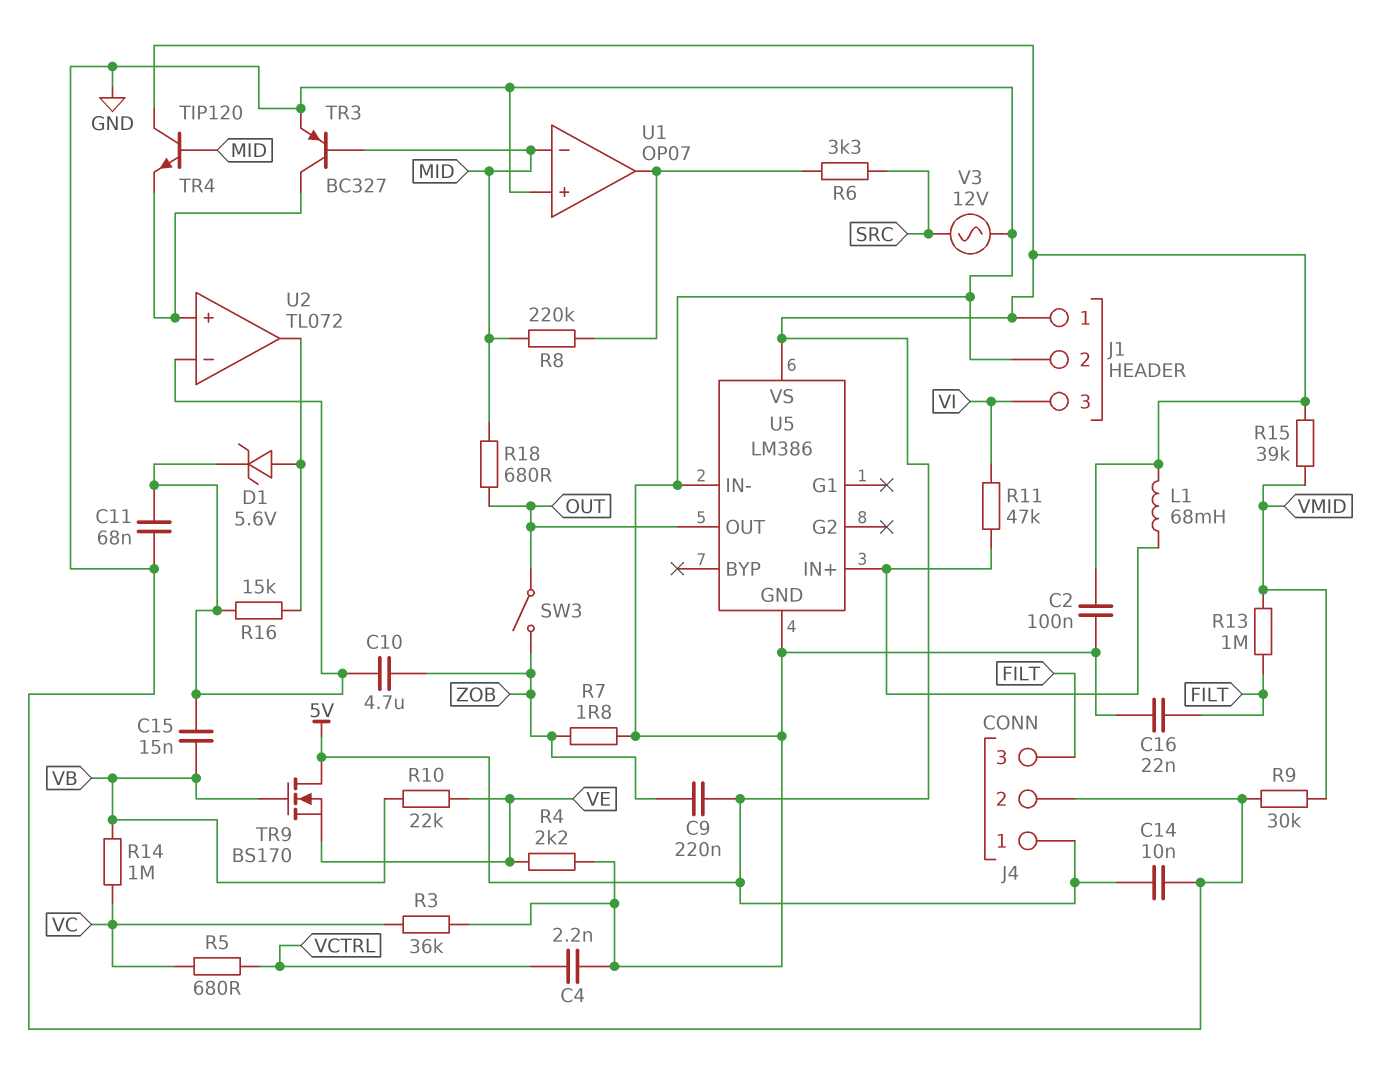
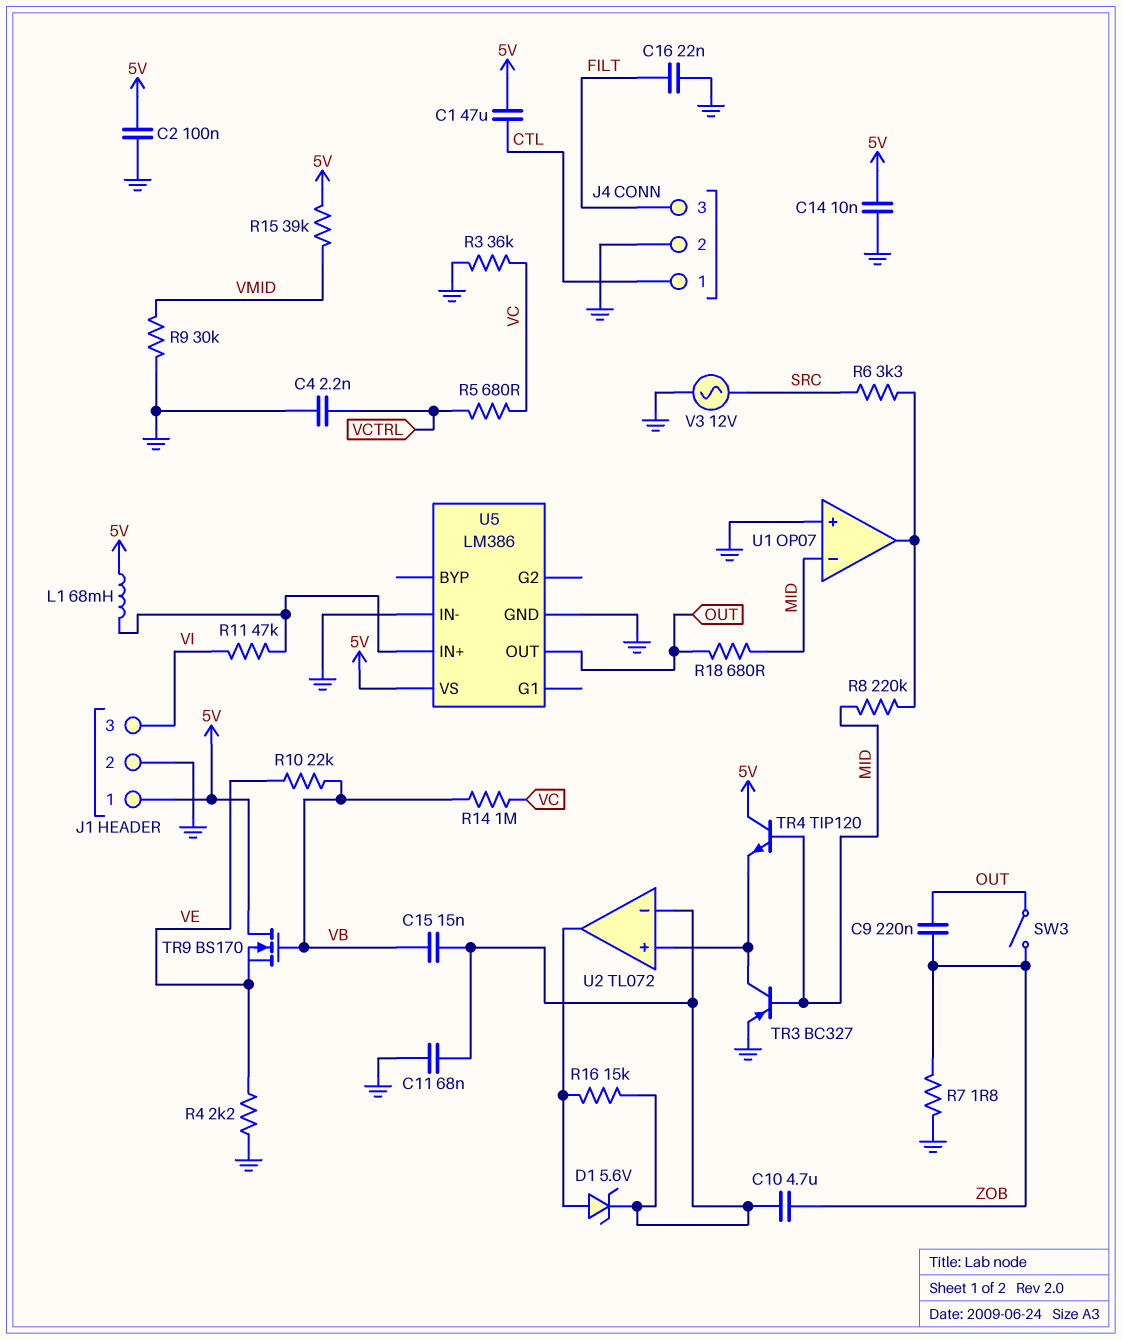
C1: none -> 47uF (5V, CTL)
C9: 220nF (5V, ZOB) -> 220nF (OUT, ZOB)
J4 pin 1: 5V -> CTL
R13: 1M (FILT, VMID) -> none

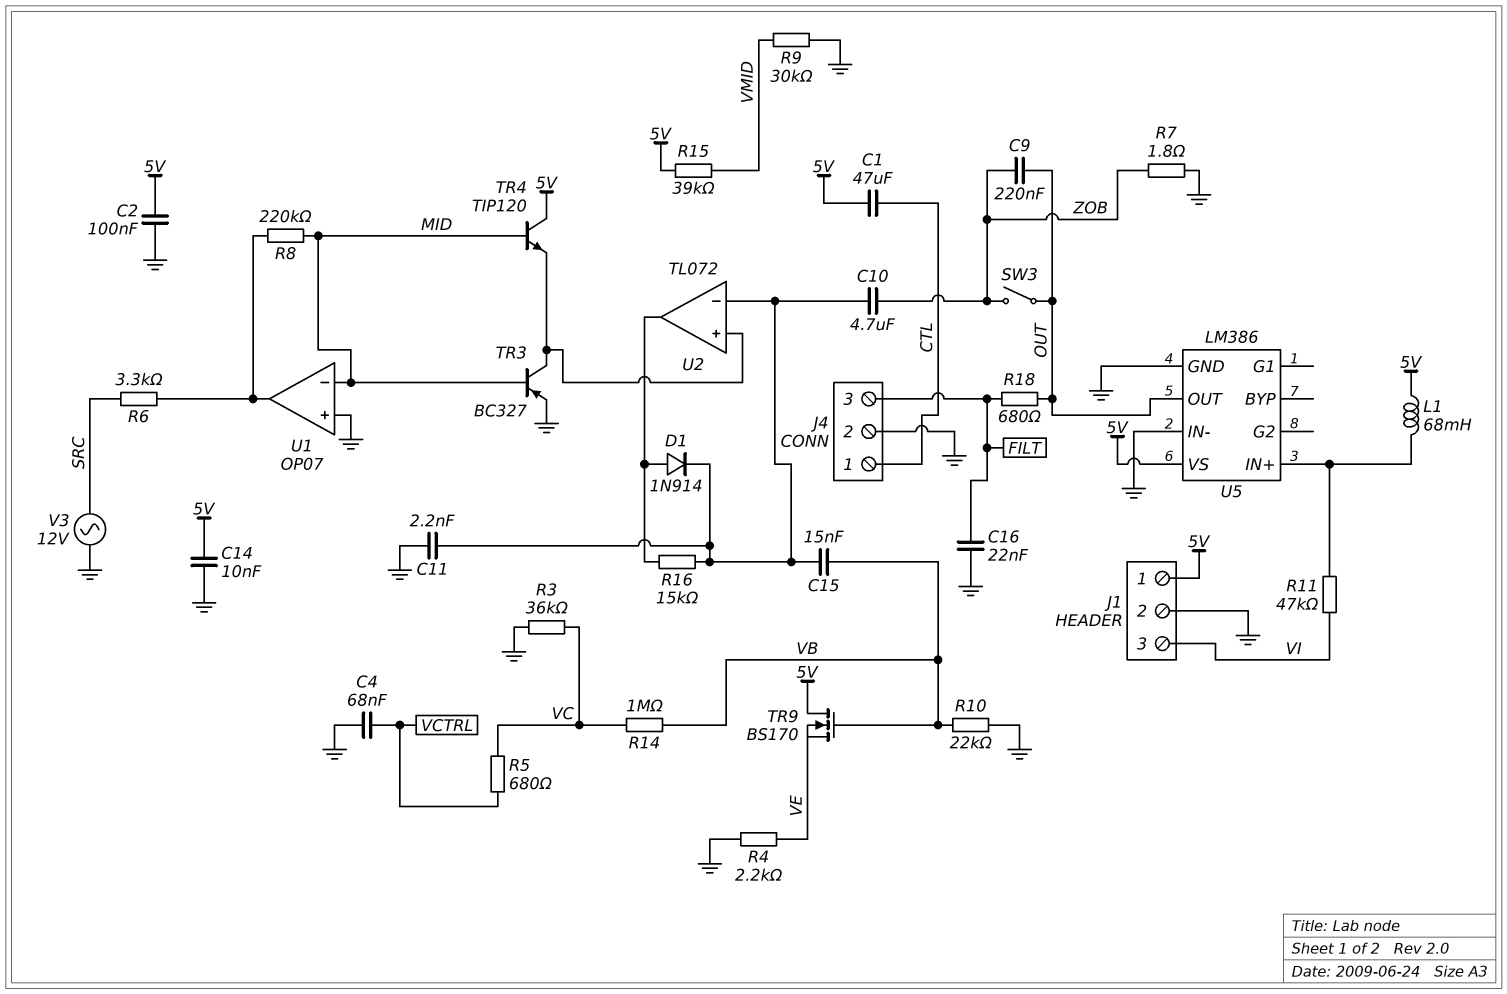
C4: 2.2nF (GND, VCTRL) -> 68nF (GND, VCTRL)
C11: 68nF (GND, U2/in-) -> 2.2nF (GND, U2/in-)
D1: zener 5.6V (A U2/out, K U2/in-) -> diode 1N914 (A U2/out, K U2/in-)
R10: 22k (VB, VE) -> 22k (GND, VB)
R18: 680 (MID, OUT) -> 680 (FILT, OUT)

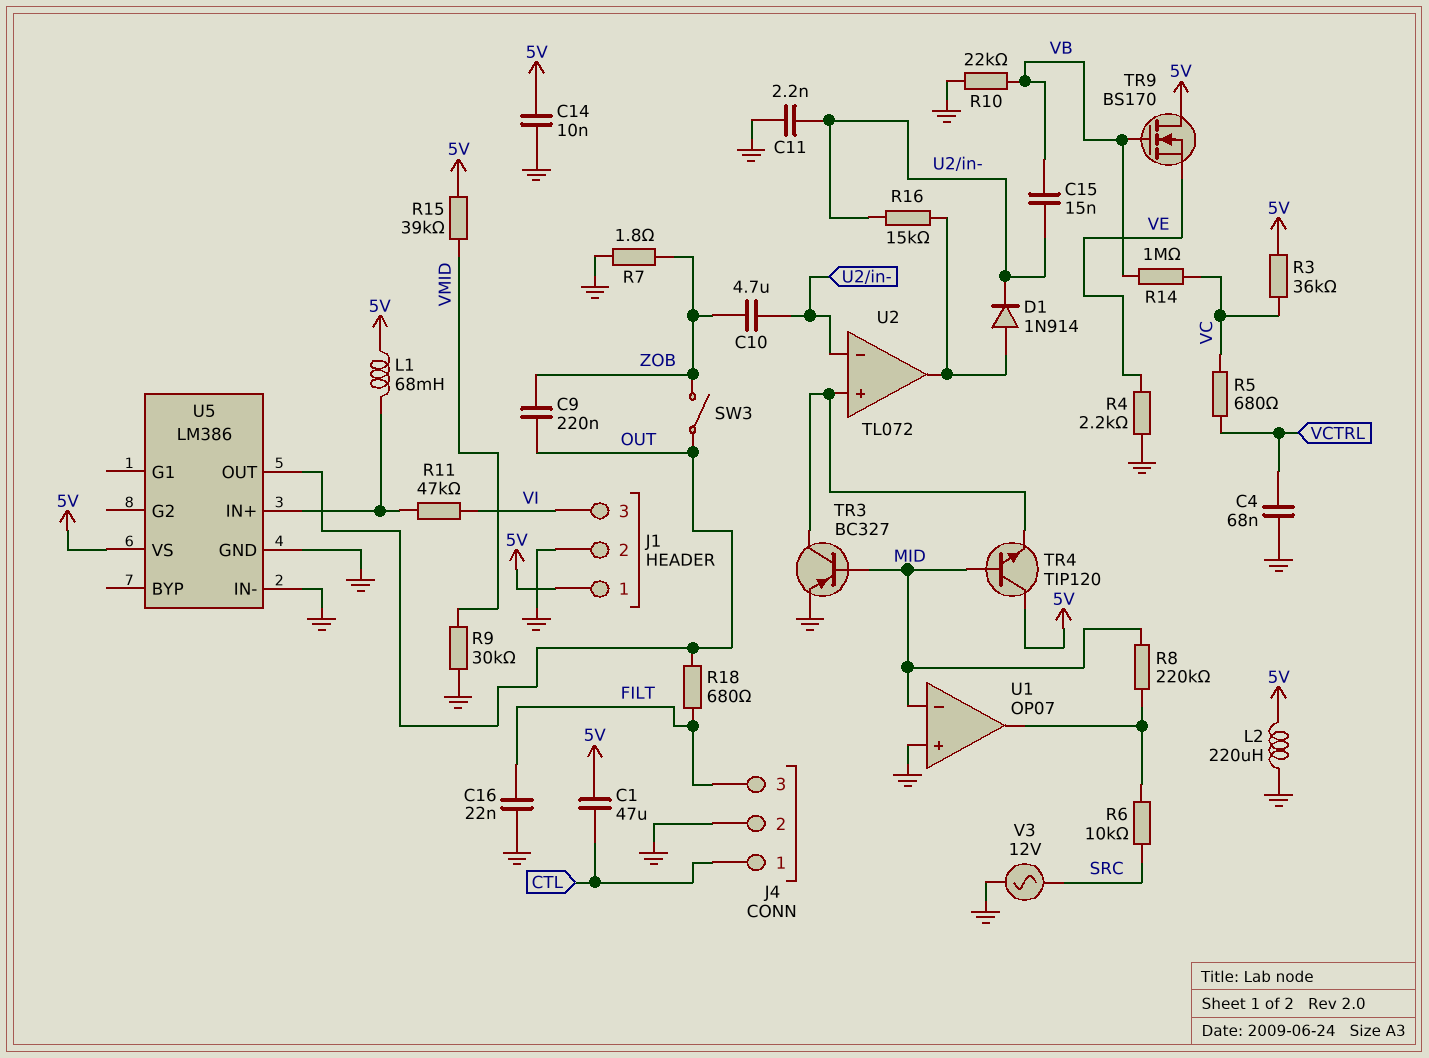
C2: 100nF (5V, GND) -> none
L2: none -> 220uH (5V, GND)
R3: 36k (GND, VC) -> 36k (5V, VC)
R6: 3.3k (SRC, U1/out) -> 10k (SRC, U1/out)

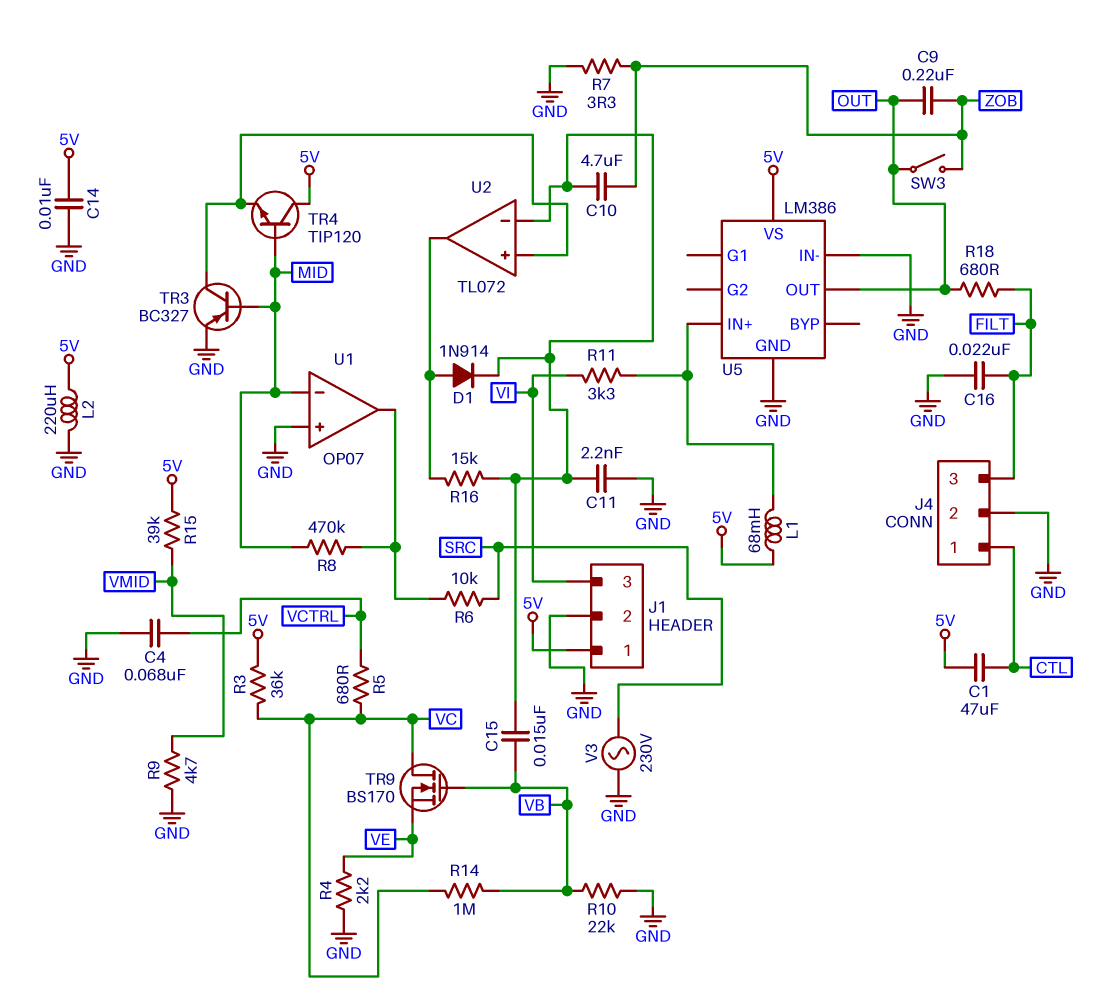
R7: 1.8 (GND, ZOB) -> 3.3 (GND, ZOB)
R8: 220k (MID, U1/out) -> 470k (MID, U1/out)
R9: 30k (GND, VMID) -> 4.7k (GND, VMID)
R11: 47k (U5/IN+, VI) -> 3.3k (U5/IN+, VI)
TR9: NMOS BS170 (G VB, D 5V, S VE) -> NMOS BS170 (G VB, D VC, S VE)
V3: AC 12V (GND, SRC) -> AC 230V (GND, SRC)

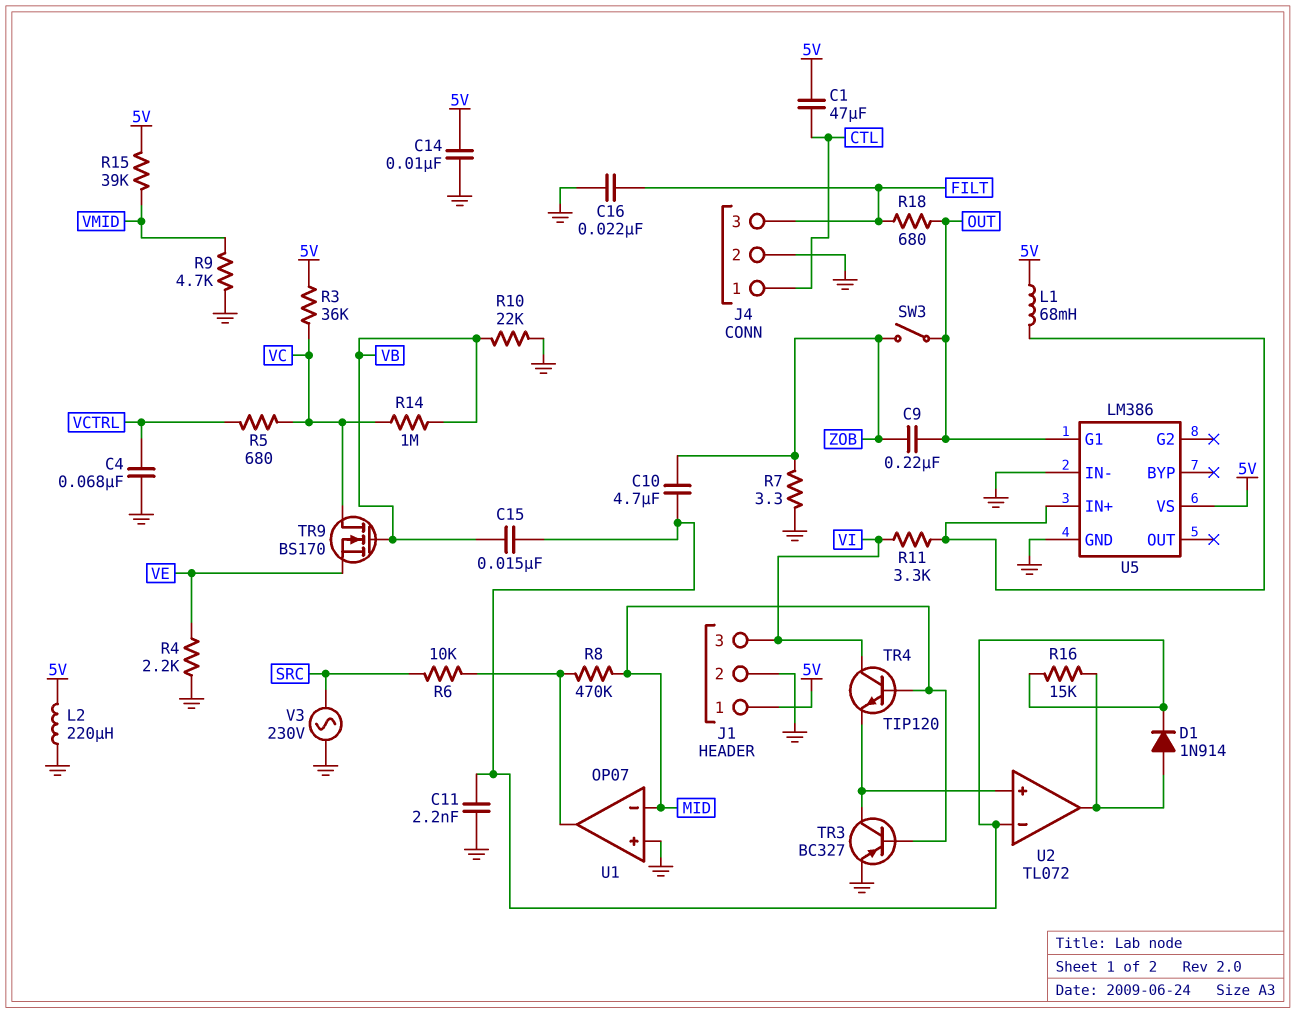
TR4: NPN TIP120 (B MID, C 5V, E U2/in+) -> NPN TIP120 (B MID, C VI, E U2/in+)
U5 pin G1: none -> OUT
U5 pin OUT: OUT -> none

